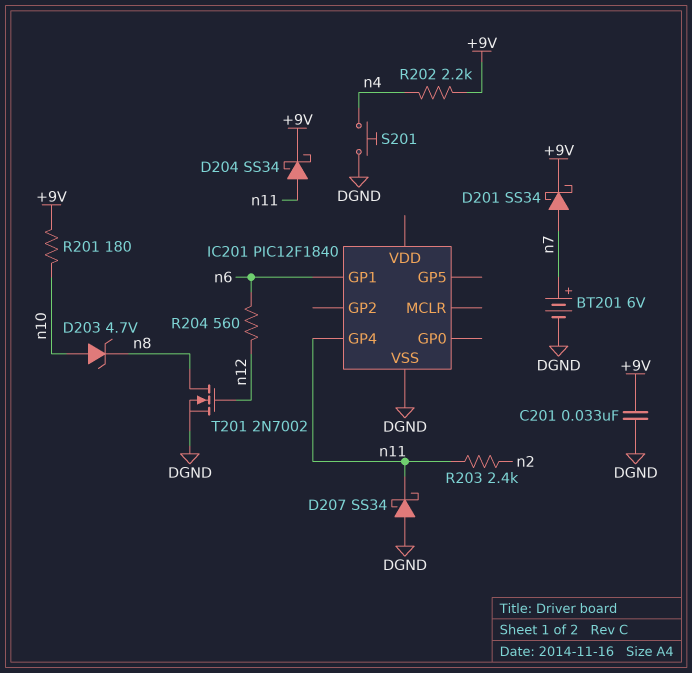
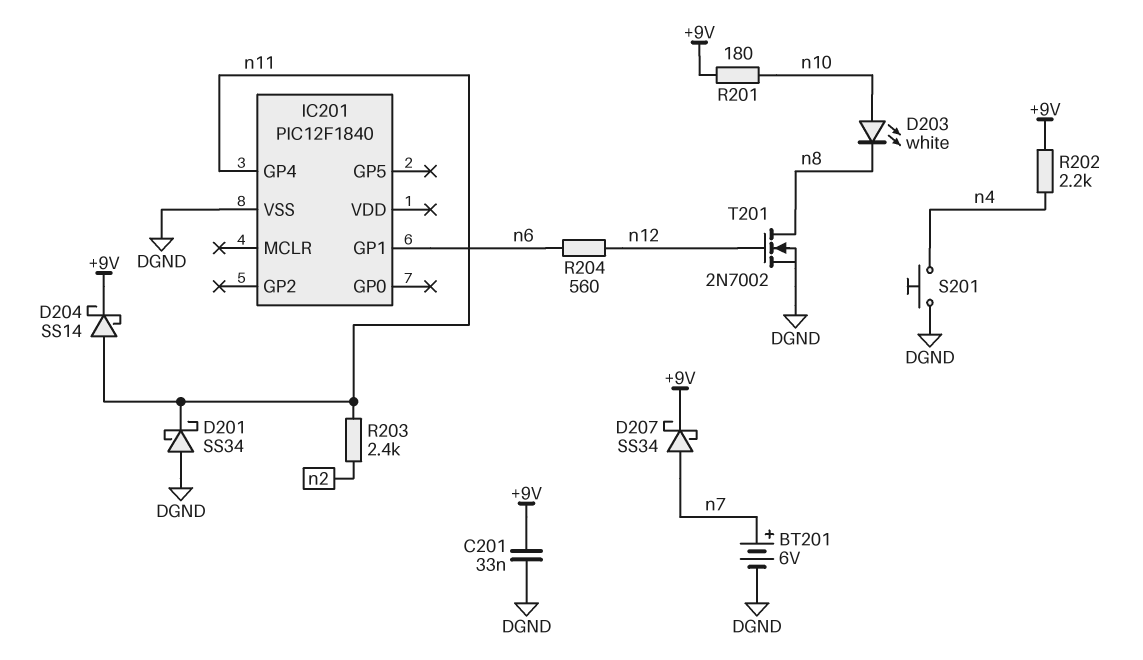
D201: schottky SS34 (A n7, K +9V) -> schottky SS34 (A DGND, K n11)
D203: zener 4.7V (A n10, K n8) -> LED white (A n10, K n8)
D204: schottky SS34 (A n11, K +9V) -> schottky SS14 (A n11, K +9V)
D207: schottky SS34 (A DGND, K n11) -> schottky SS34 (A n7, K +9V)

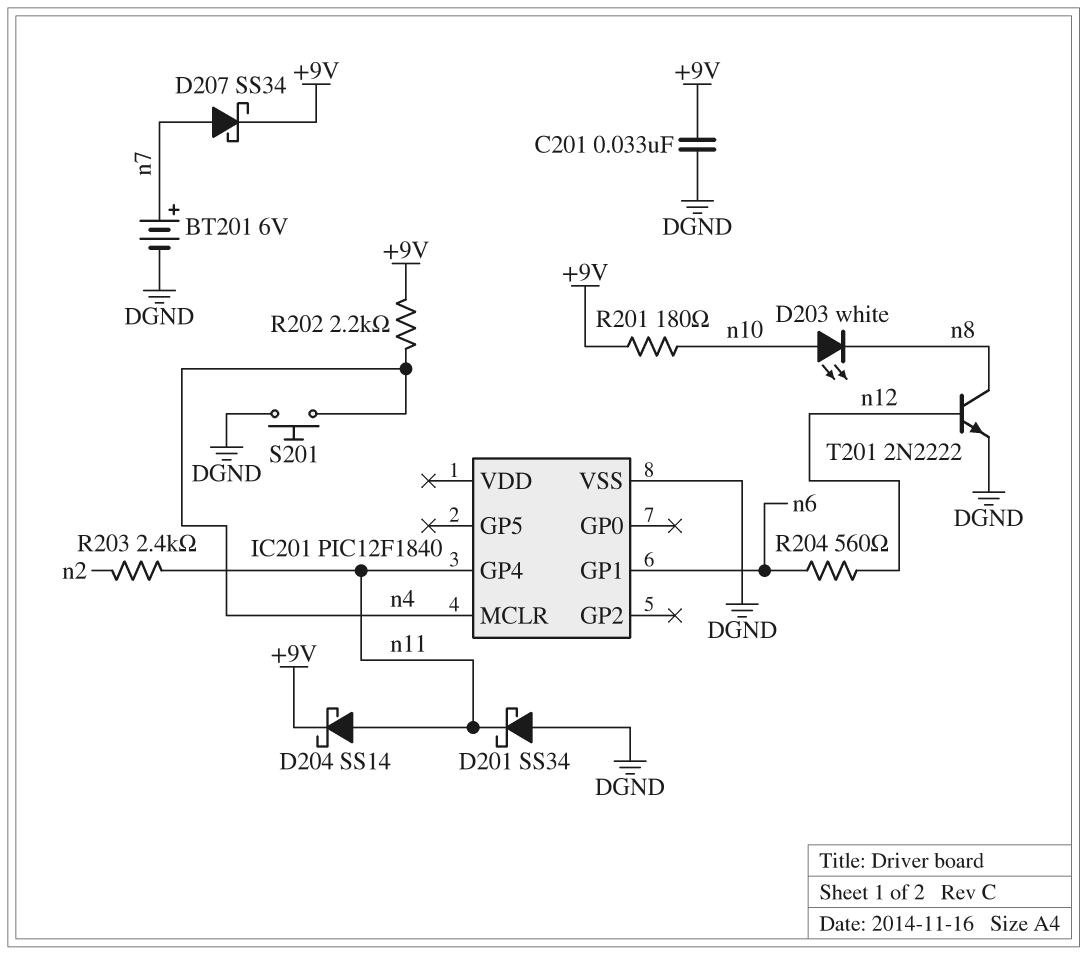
IC201 pin MCLR: none -> n4
T201: NMOS 2N7002 (G n12, D n8, S DGND) -> NPN 2N2222 (B n12, C n8, E DGND)

